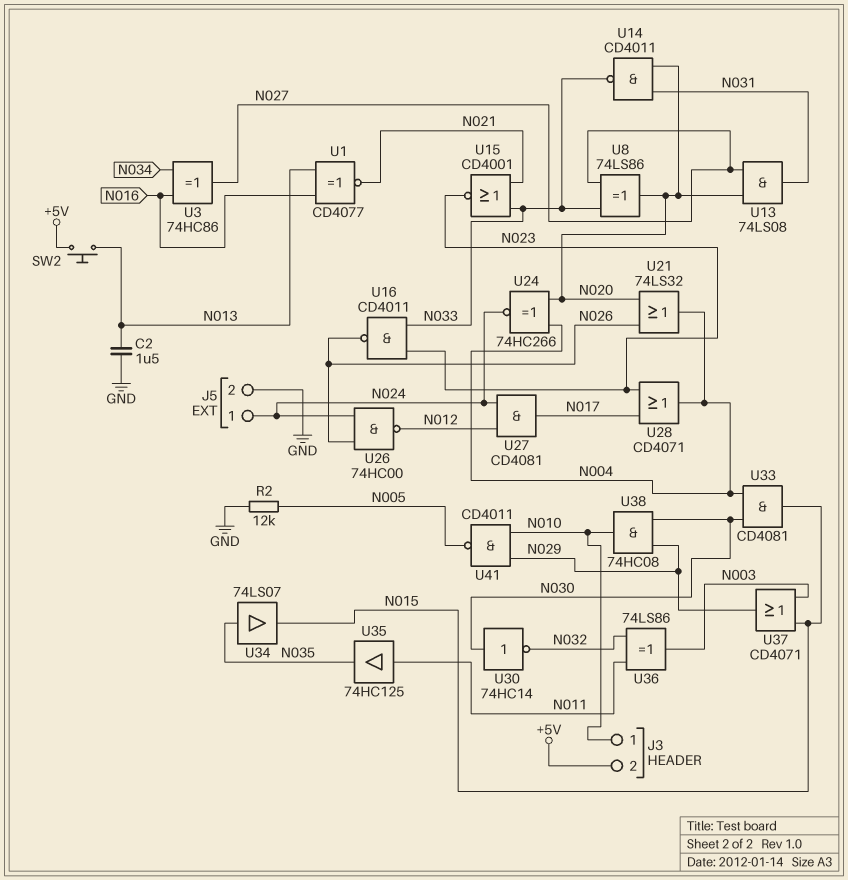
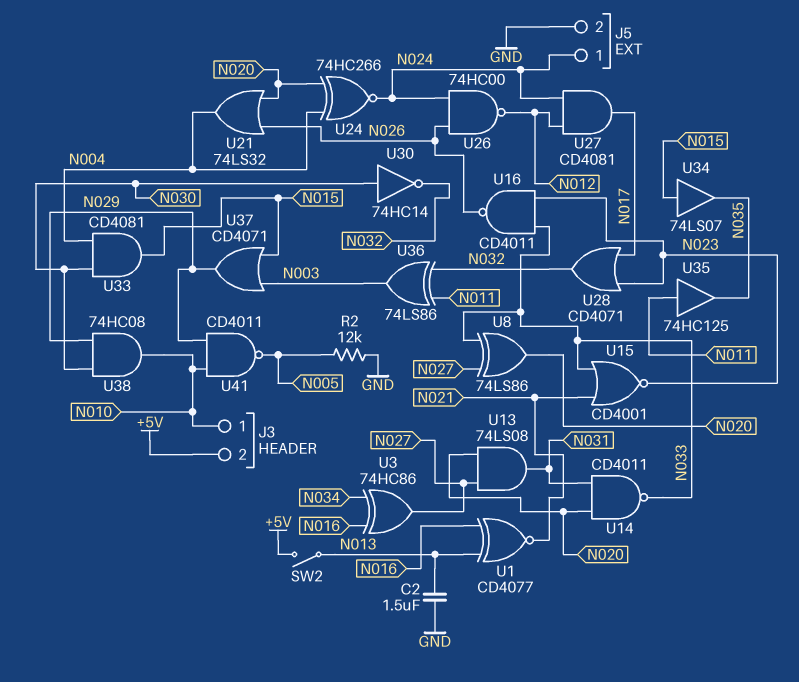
SW2: button (+5V, N013) -> switch (+5V, N013)
U28: OR CD4071 (in N017, in N023, out N004) -> OR CD4071 (in N017, in N023, out N032)
U34: buffer 74LS07 (in N035, out N015) -> buffer 74LS07 (in N015, out N035)

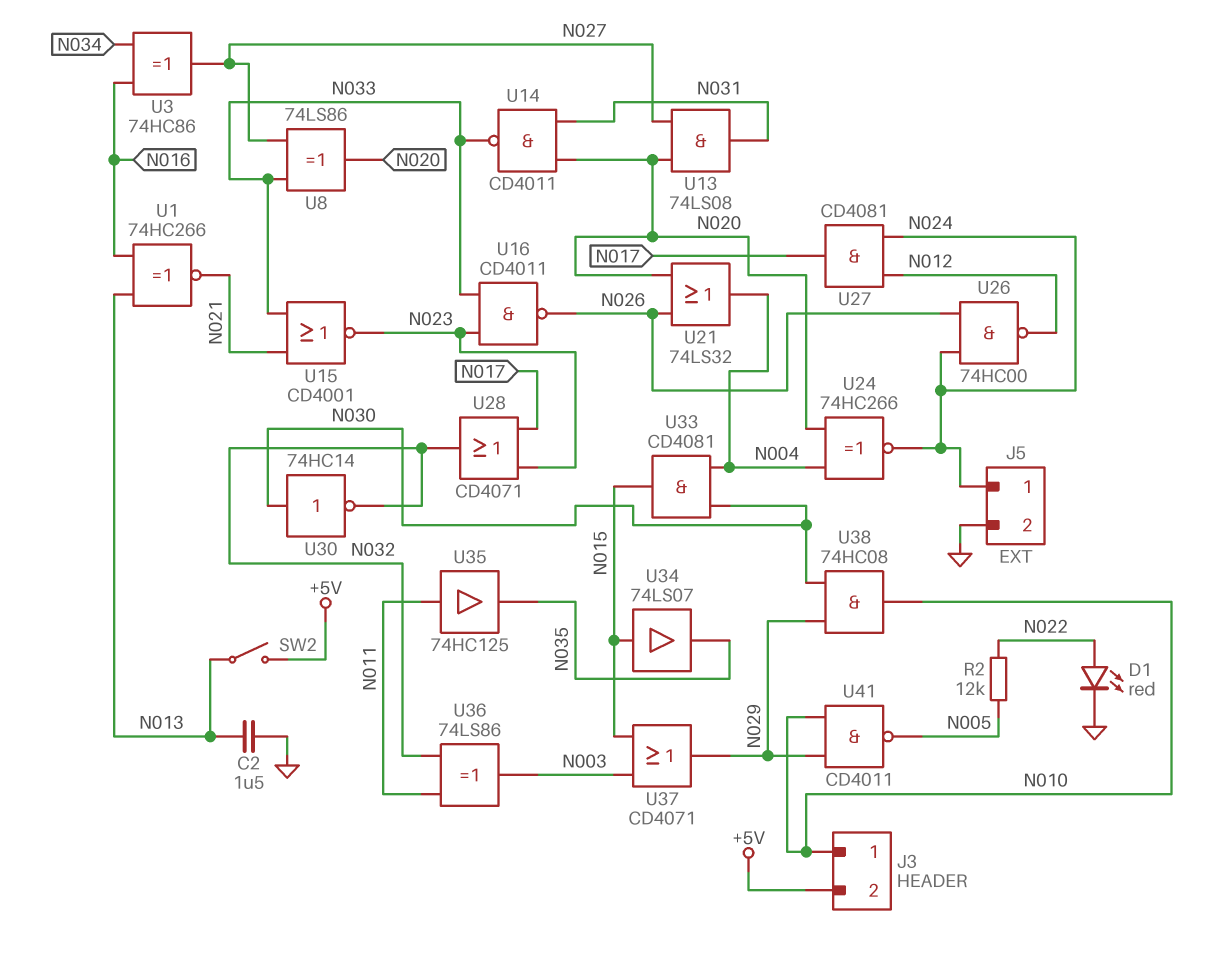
D1: none -> LED red (A N022, K GND)
R2: 12k (GND, N005) -> 12k (N005, N022)
U1: XNOR CD4077 (in N013, in N016, out N021) -> XNOR 74HC266 (in N013, in N016, out N021)

